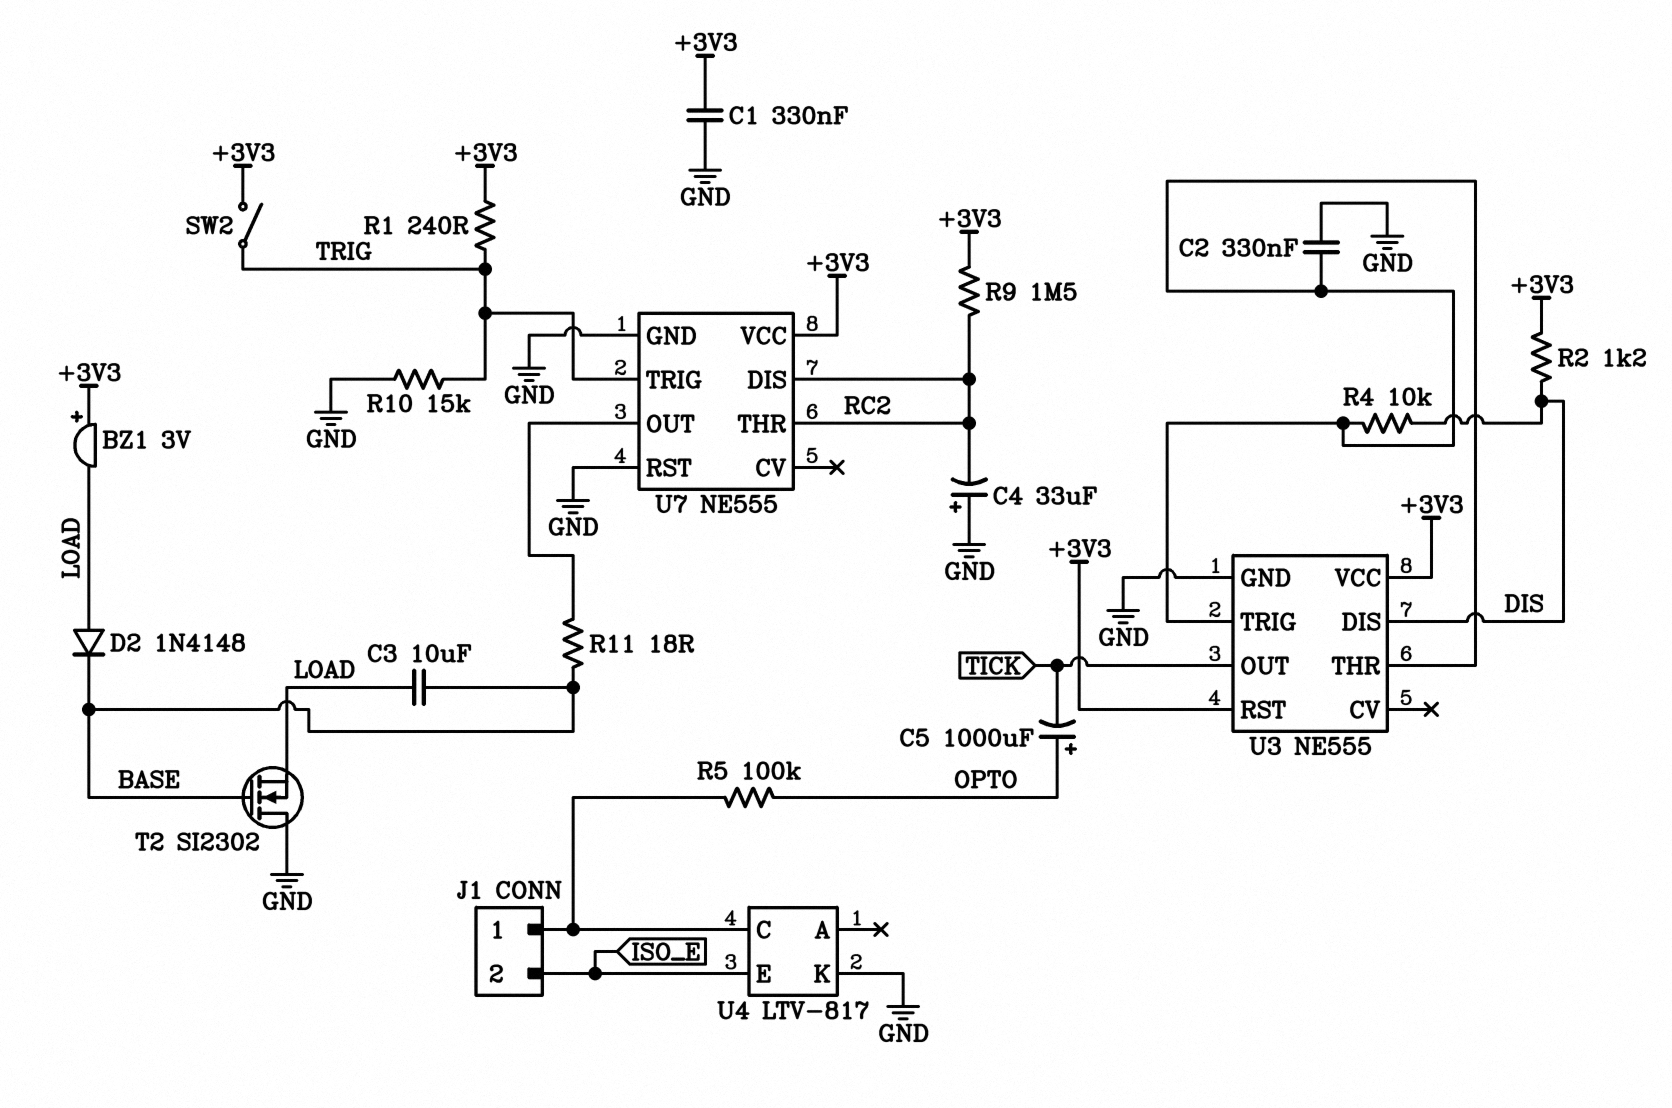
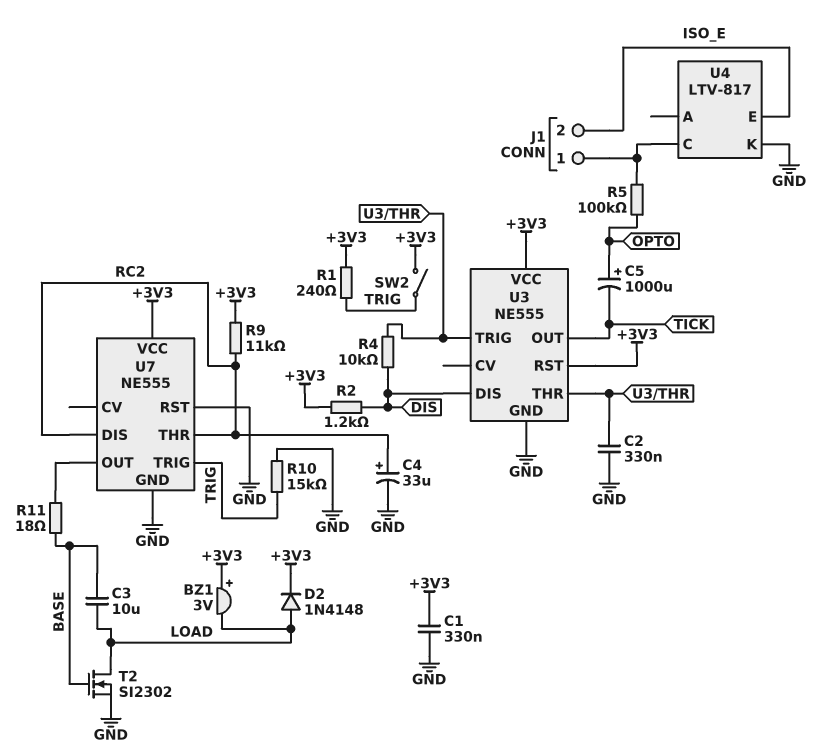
C4: 33uF (plus GND, minus RC2) -> 33uF (plus RC2, minus GND)
D2: diode 1N4148 (A LOAD, K BASE) -> diode 1N4148 (A LOAD, K +3V3)
R9: 1.5M (+3V3, RC2) -> 11k (+3V3, RC2)
T2: NMOS SI2302 (G BASE, D GND, S LOAD) -> NMOS SI2302 (G BASE, D LOAD, S GND)

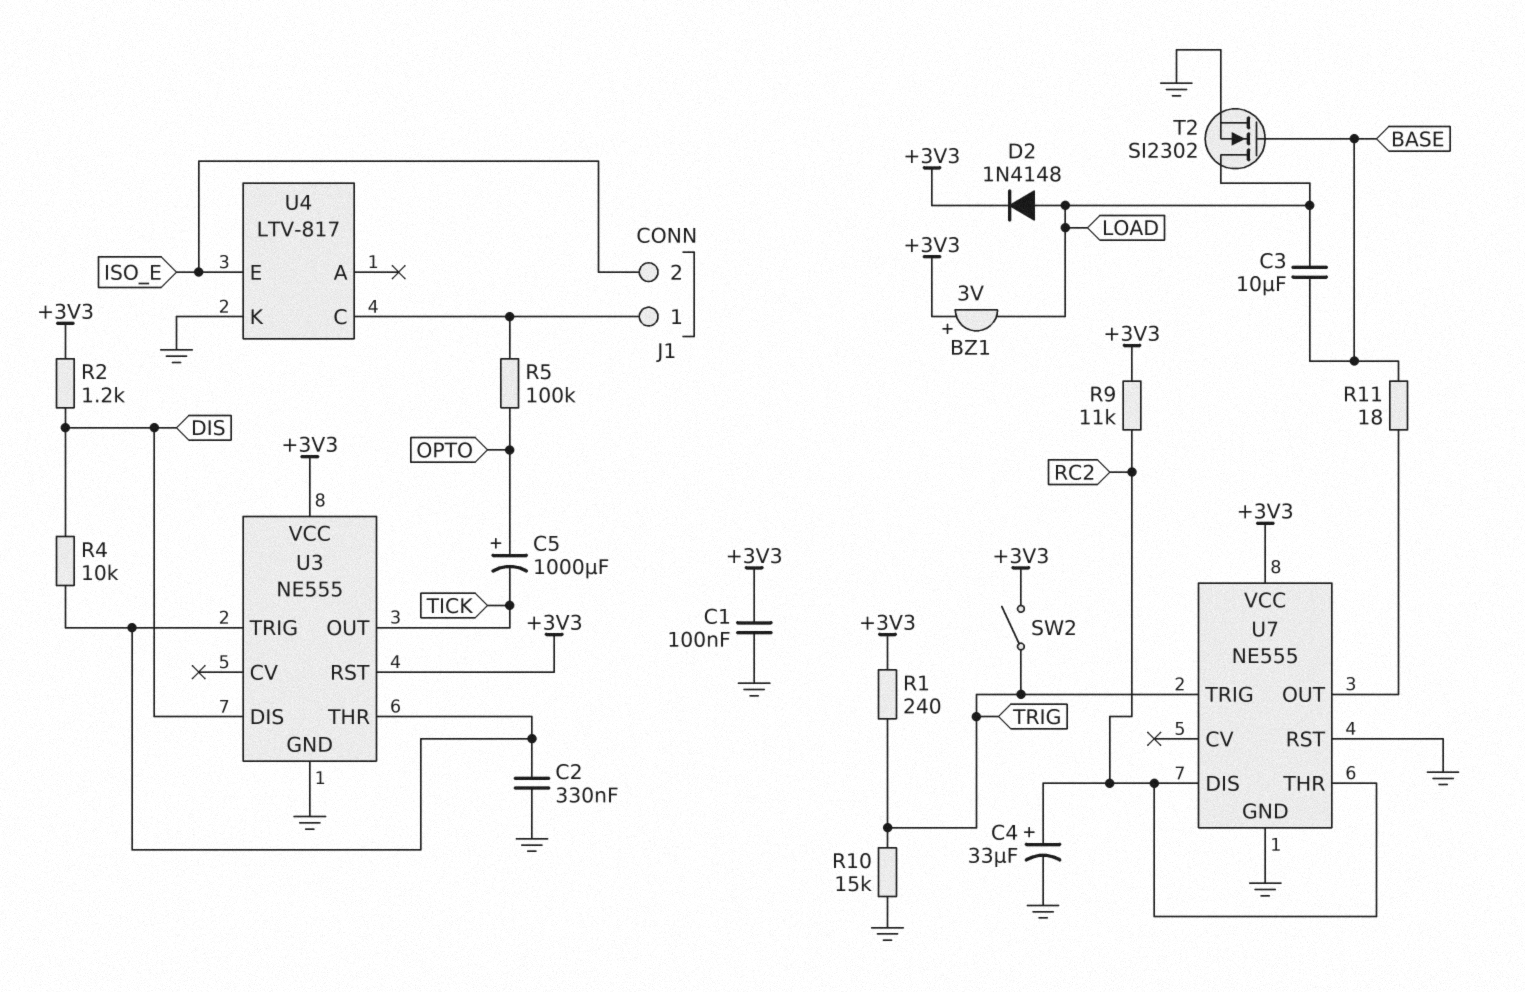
C1: 330nF (+3V3, GND) -> 100nF (+3V3, GND)

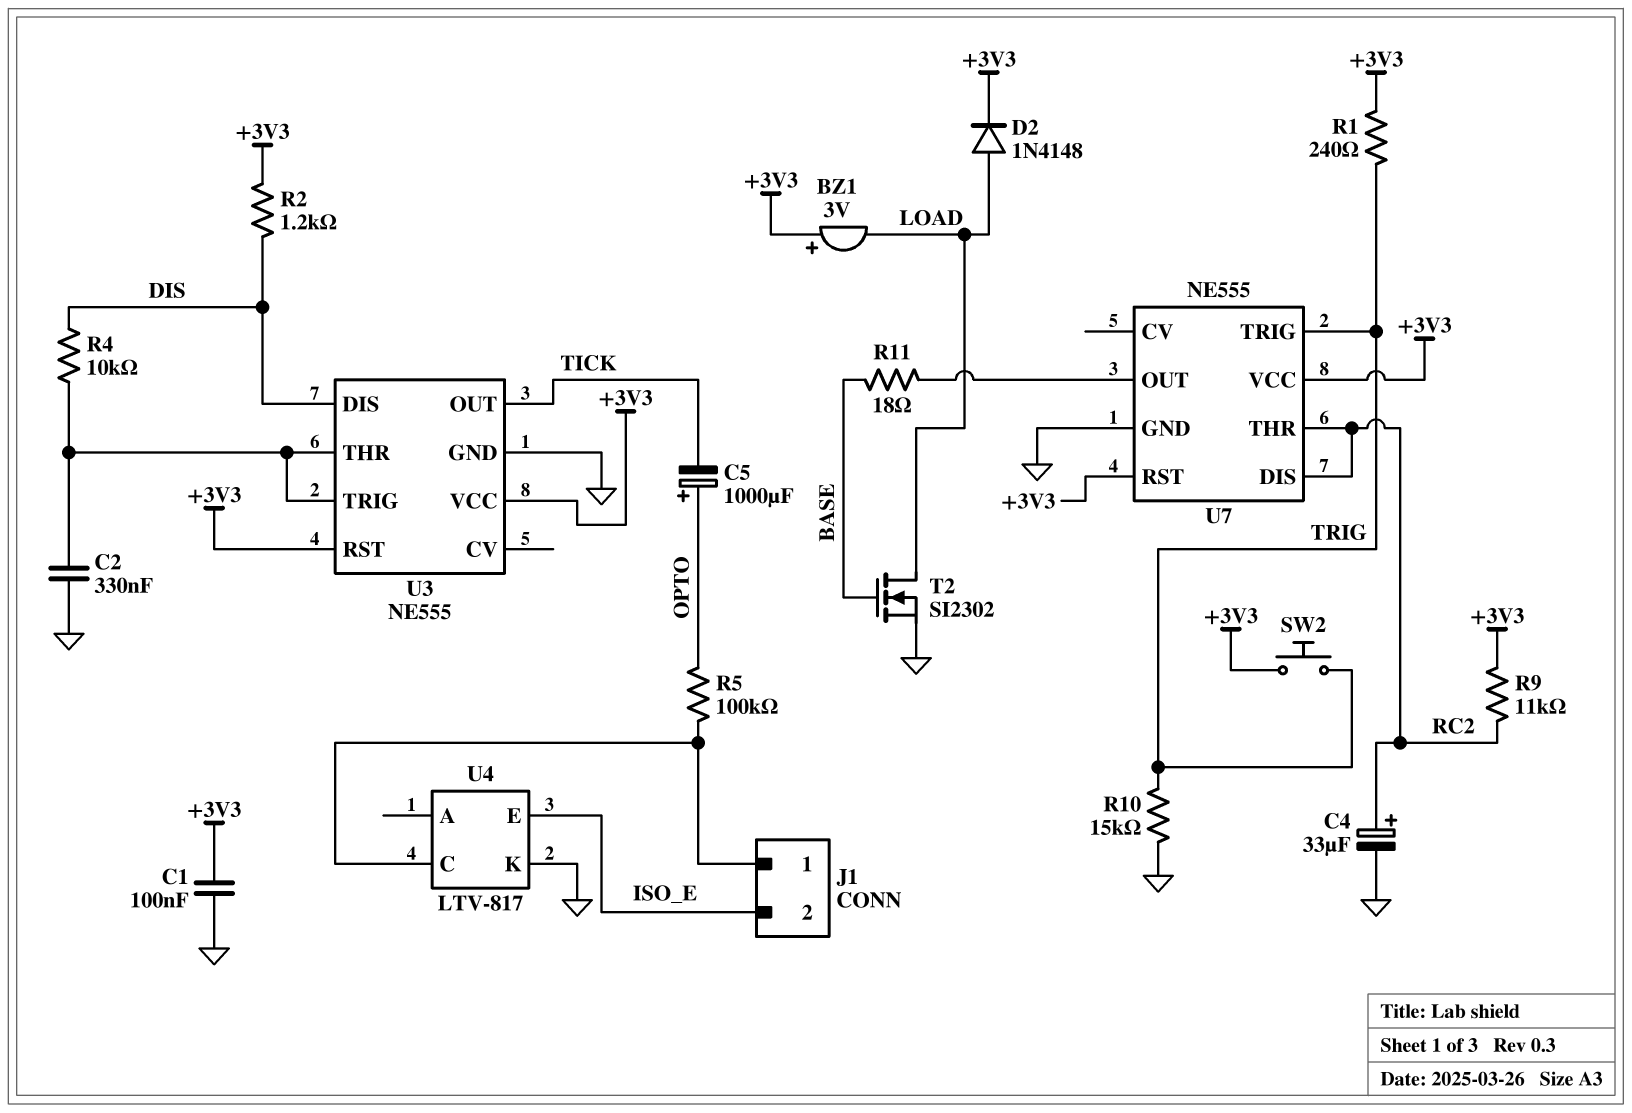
C3: 10uF (BASE, LOAD) -> none
SW2: switch (+3V3, TRIG) -> button (+3V3, TRIG)
U7 pin RST: GND -> +3V3

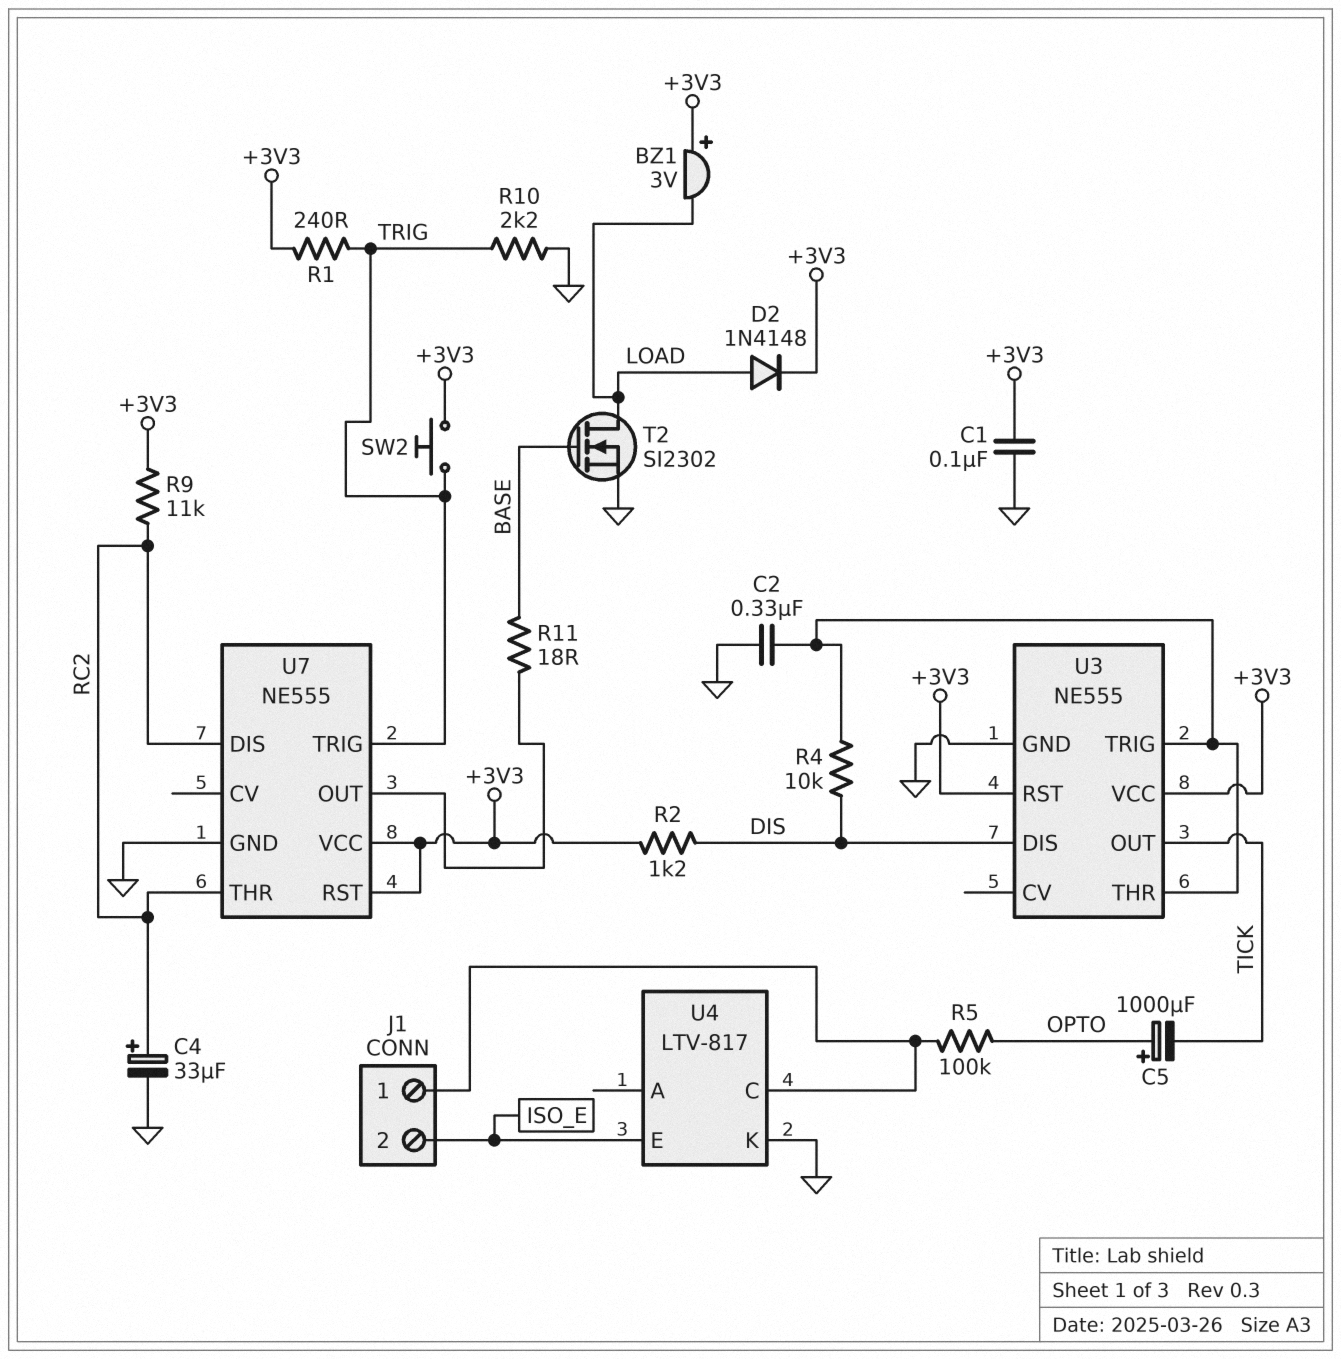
R10: 15k (GND, TRIG) -> 2.2k (GND, TRIG)

